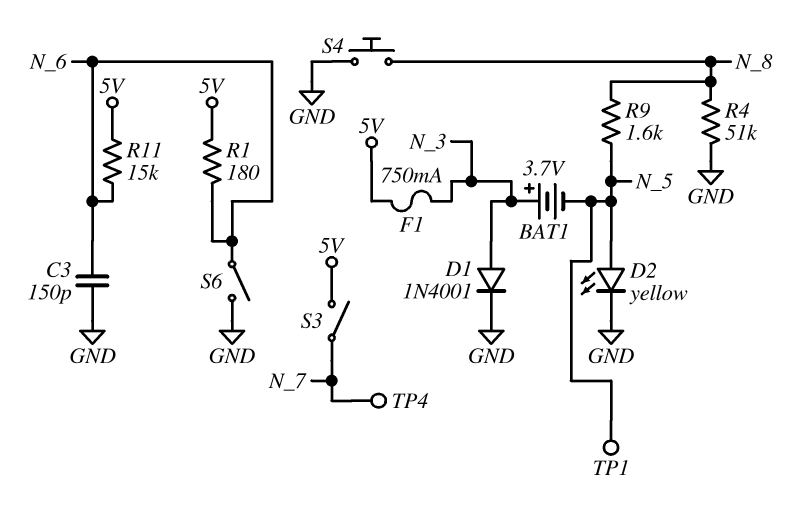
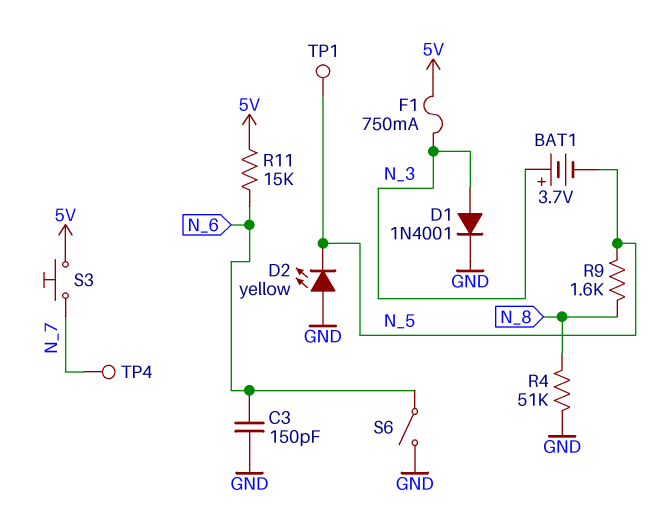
D2: LED yellow (A N_5, K GND) -> LED yellow (A GND, K N_5)
R1: 180 (5V, N_6) -> none
S3: switch (5V, N_7) -> button (5V, N_7)
S4: button (GND, N_8) -> none

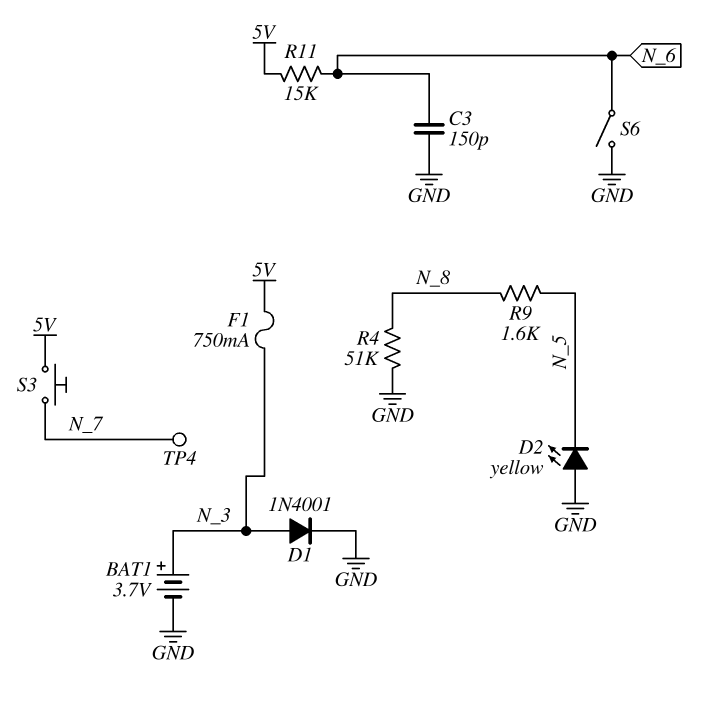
BAT1: 3.7V (plus N_3, minus N_5) -> 3.7V (plus N_3, minus GND)
TP1: test point (N_5) -> none

